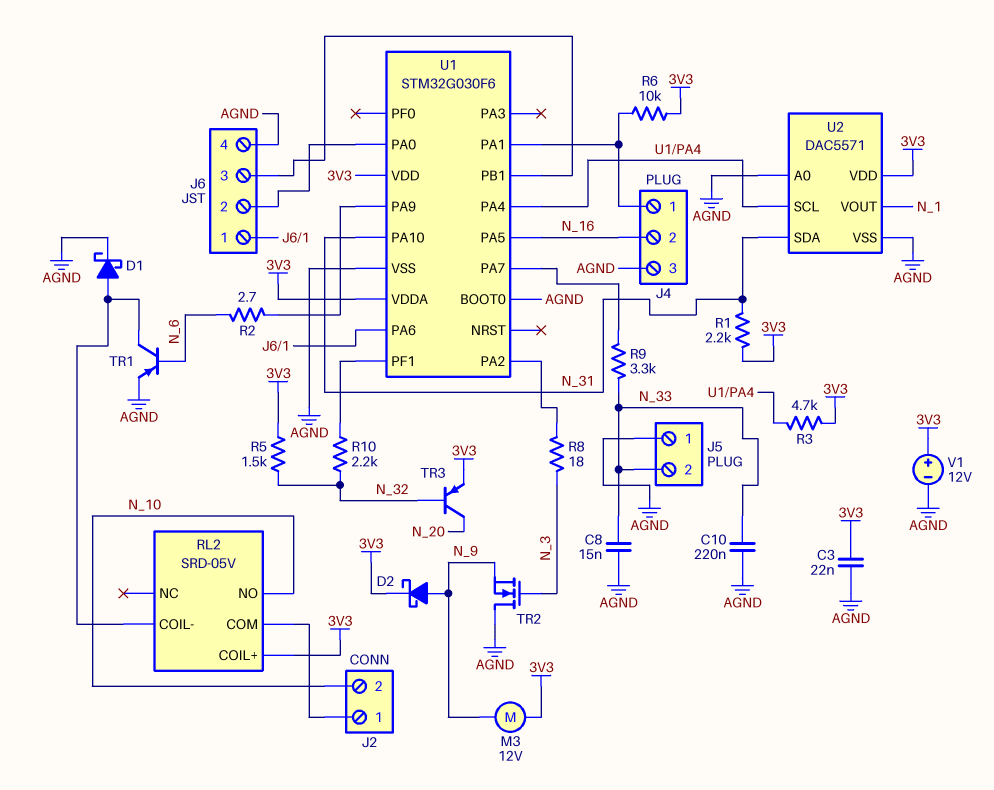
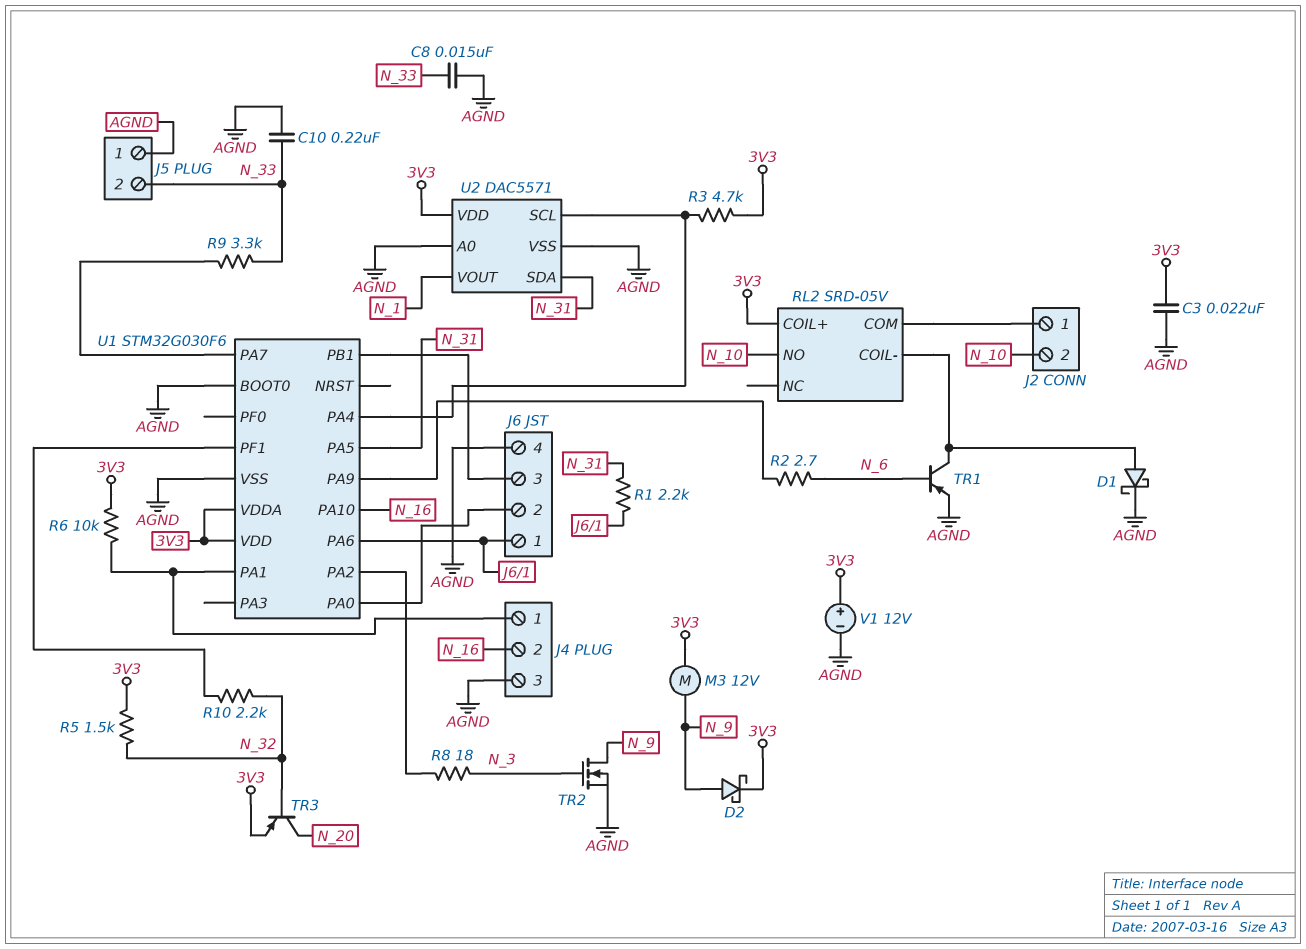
R1: 2.2k (3V3, N_31) -> 2.2k (J6/1, N_31)
TR2: NMOS (G N_3, D AGND, S N_9) -> NMOS (G N_3, D N_9, S AGND)
U1 pin PA5: N_16 -> N_31
U1 pin PA10: N_31 -> N_16

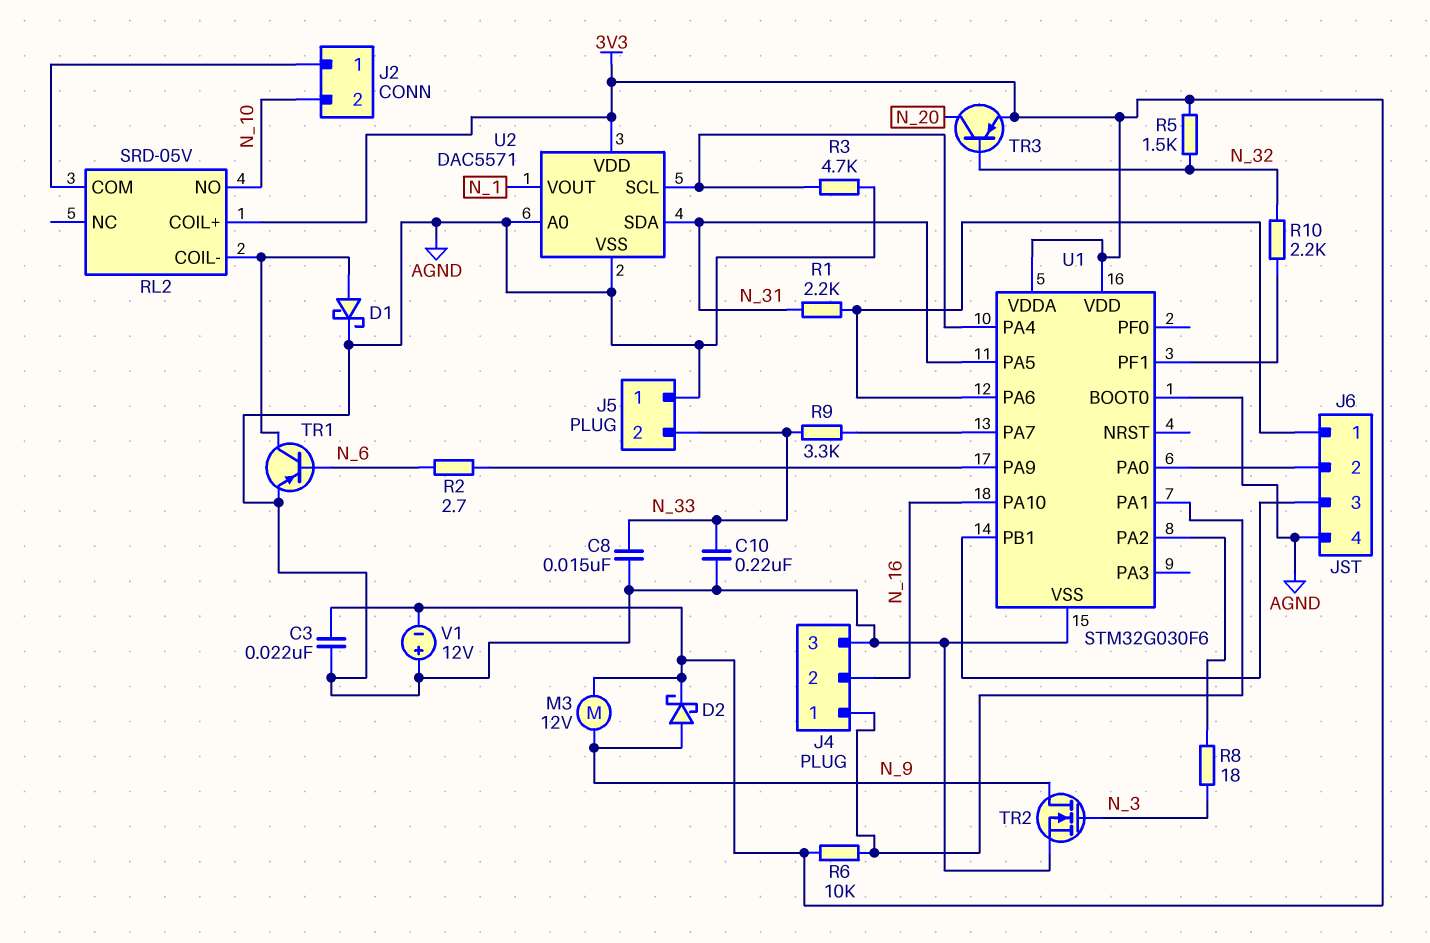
R3: 4.7k (3V3, U1/PA4) -> 4.7k (AGND, U1/PA4)
V1: 12V (plus 3V3, minus AGND) -> 12V (plus AGND, minus 3V3)

